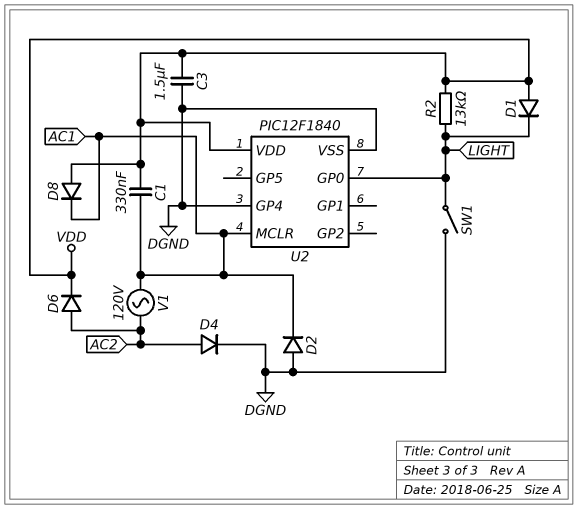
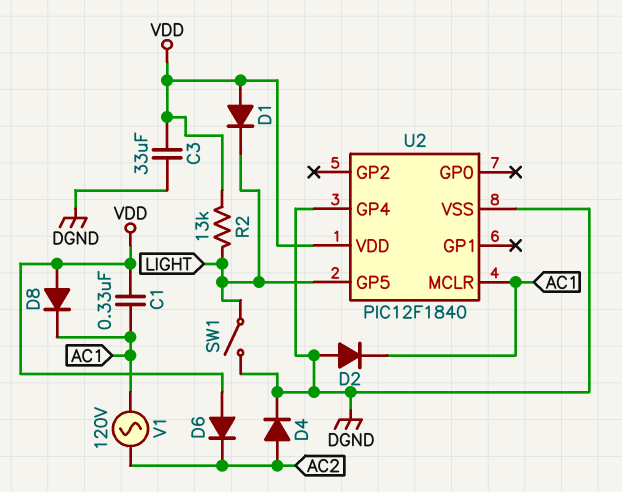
C3: 1.5uF (DGND, VDD) -> 33uF (DGND, VDD)
D6: diode (A AC2, K VDD) -> diode (A VDD, K AC2)
U2 pin GP0: LIGHT -> none
U2 pin GP5: none -> LIGHT

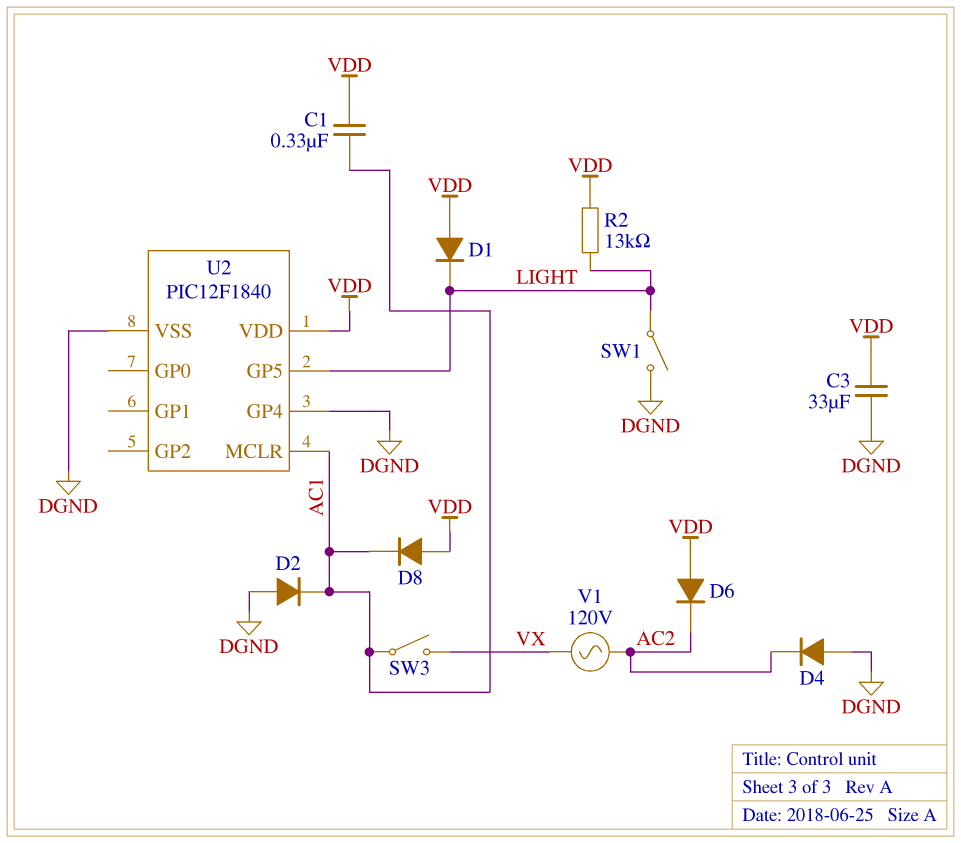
D4: diode (A AC2, K DGND) -> diode (A DGND, K AC2)
SW3: none -> switch (AC1, VX)
V1: AC 120V (AC1, AC2) -> AC 120V (AC2, VX)

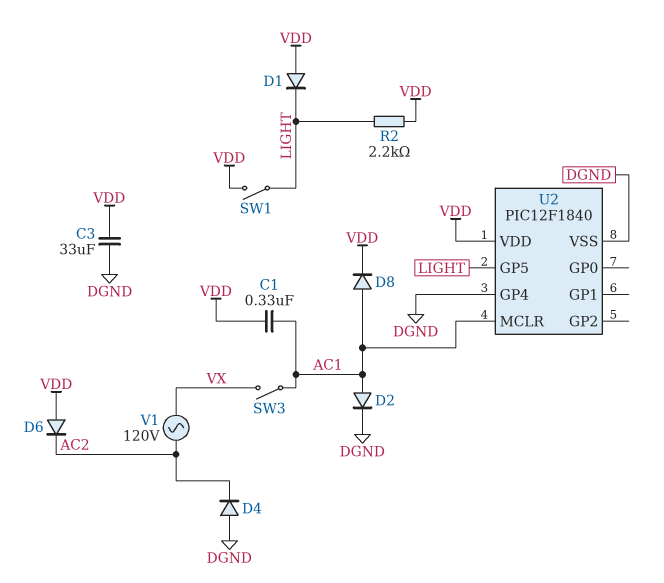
D2: diode (A DGND, K AC1) -> diode (A AC1, K DGND)
D8: diode (A VDD, K AC1) -> diode (A AC1, K VDD)
R2: 13k (LIGHT, VDD) -> 2.2k (LIGHT, VDD)
SW1: switch (DGND, LIGHT) -> switch (LIGHT, VDD)

